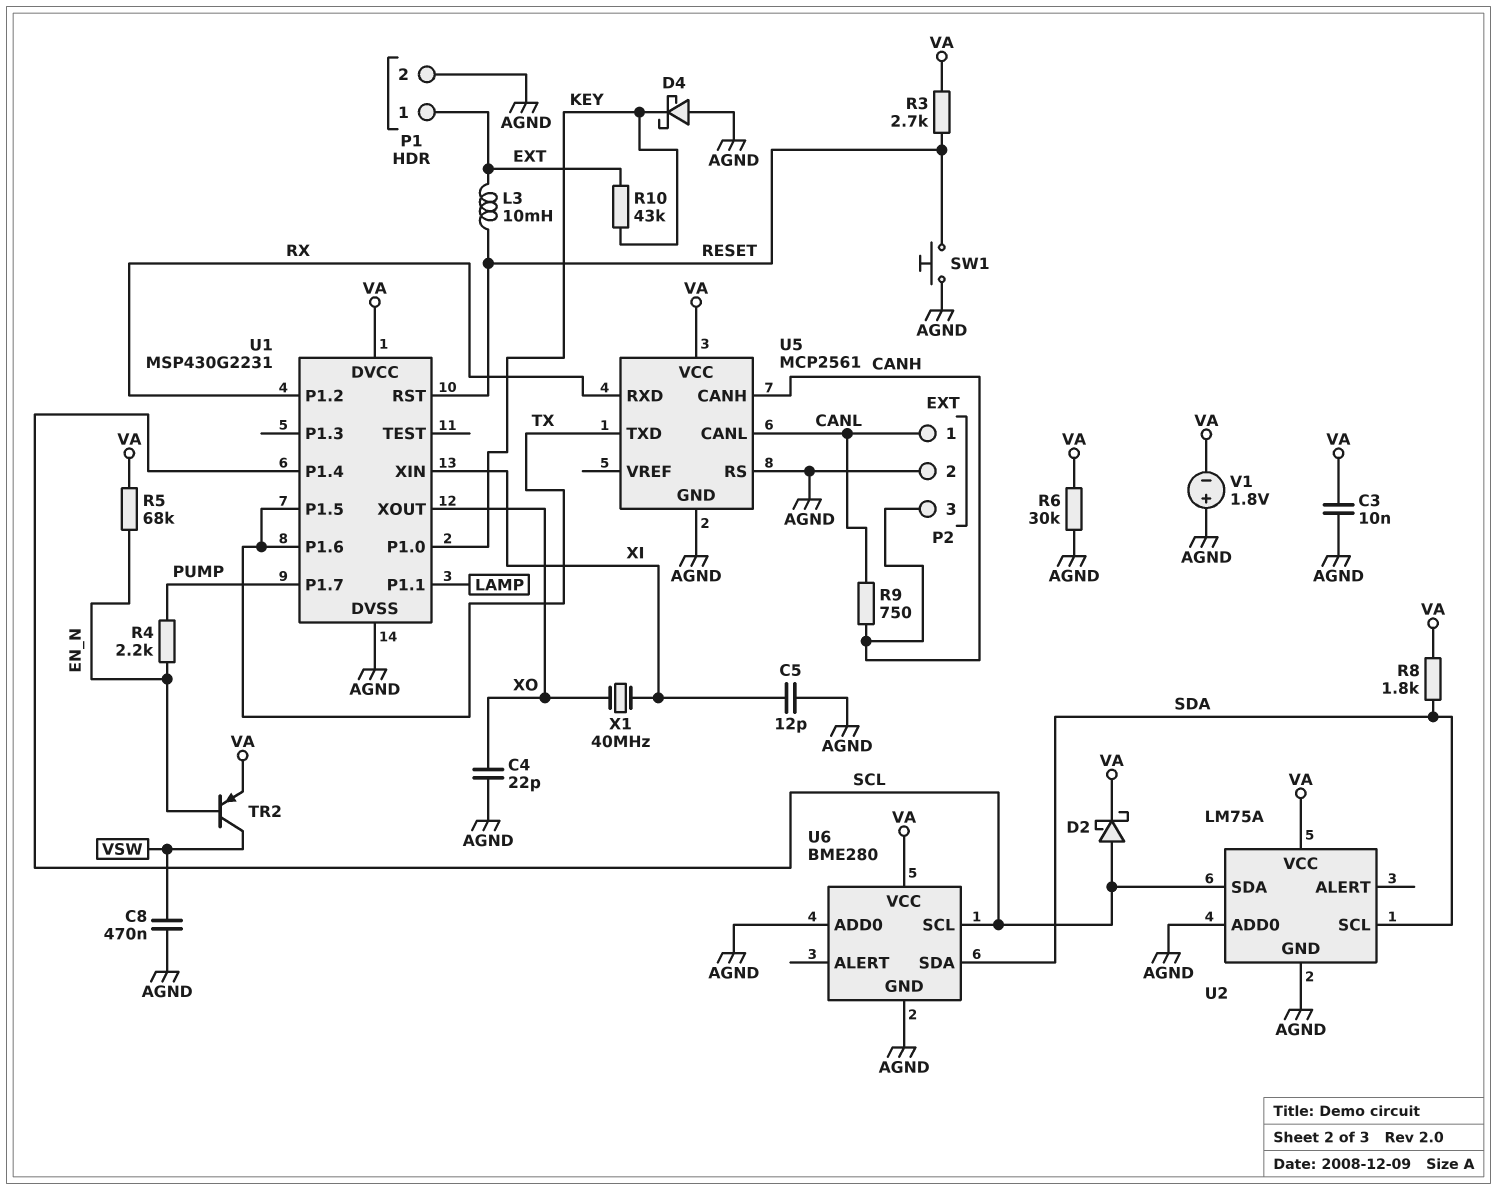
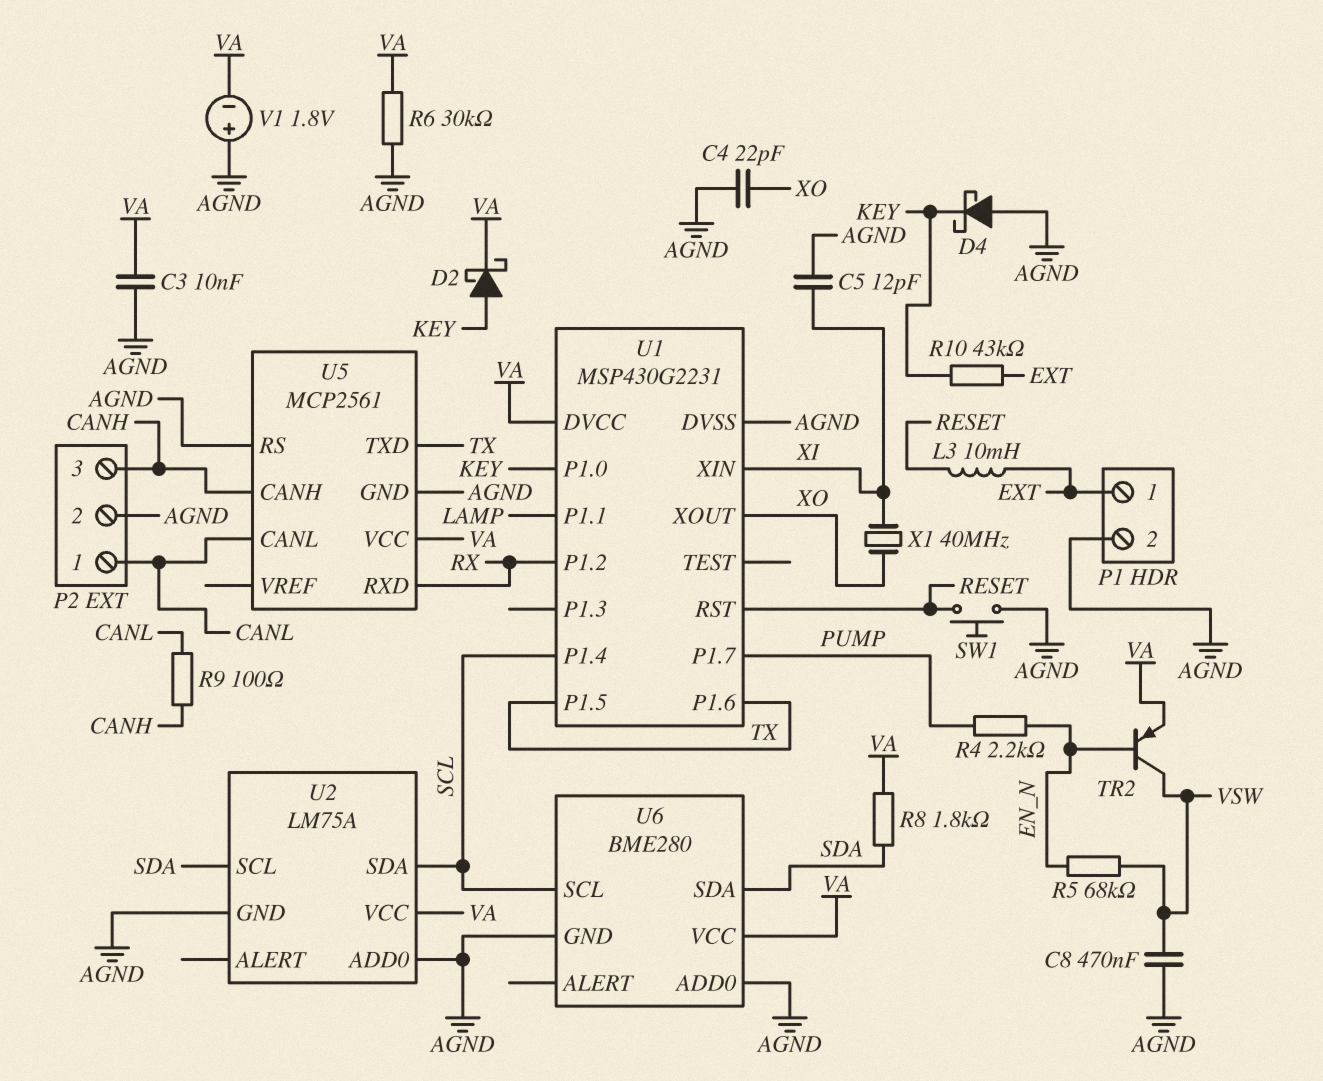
D2: schottky (A SCL, K VA) -> schottky (A KEY, K VA)
R3: 2.7k (RESET, VA) -> none
R5: 68k (EN_N, VA) -> 68k (EN_N, VSW)
R9: 750 (CANH, CANL) -> 100 (CANH, CANL)

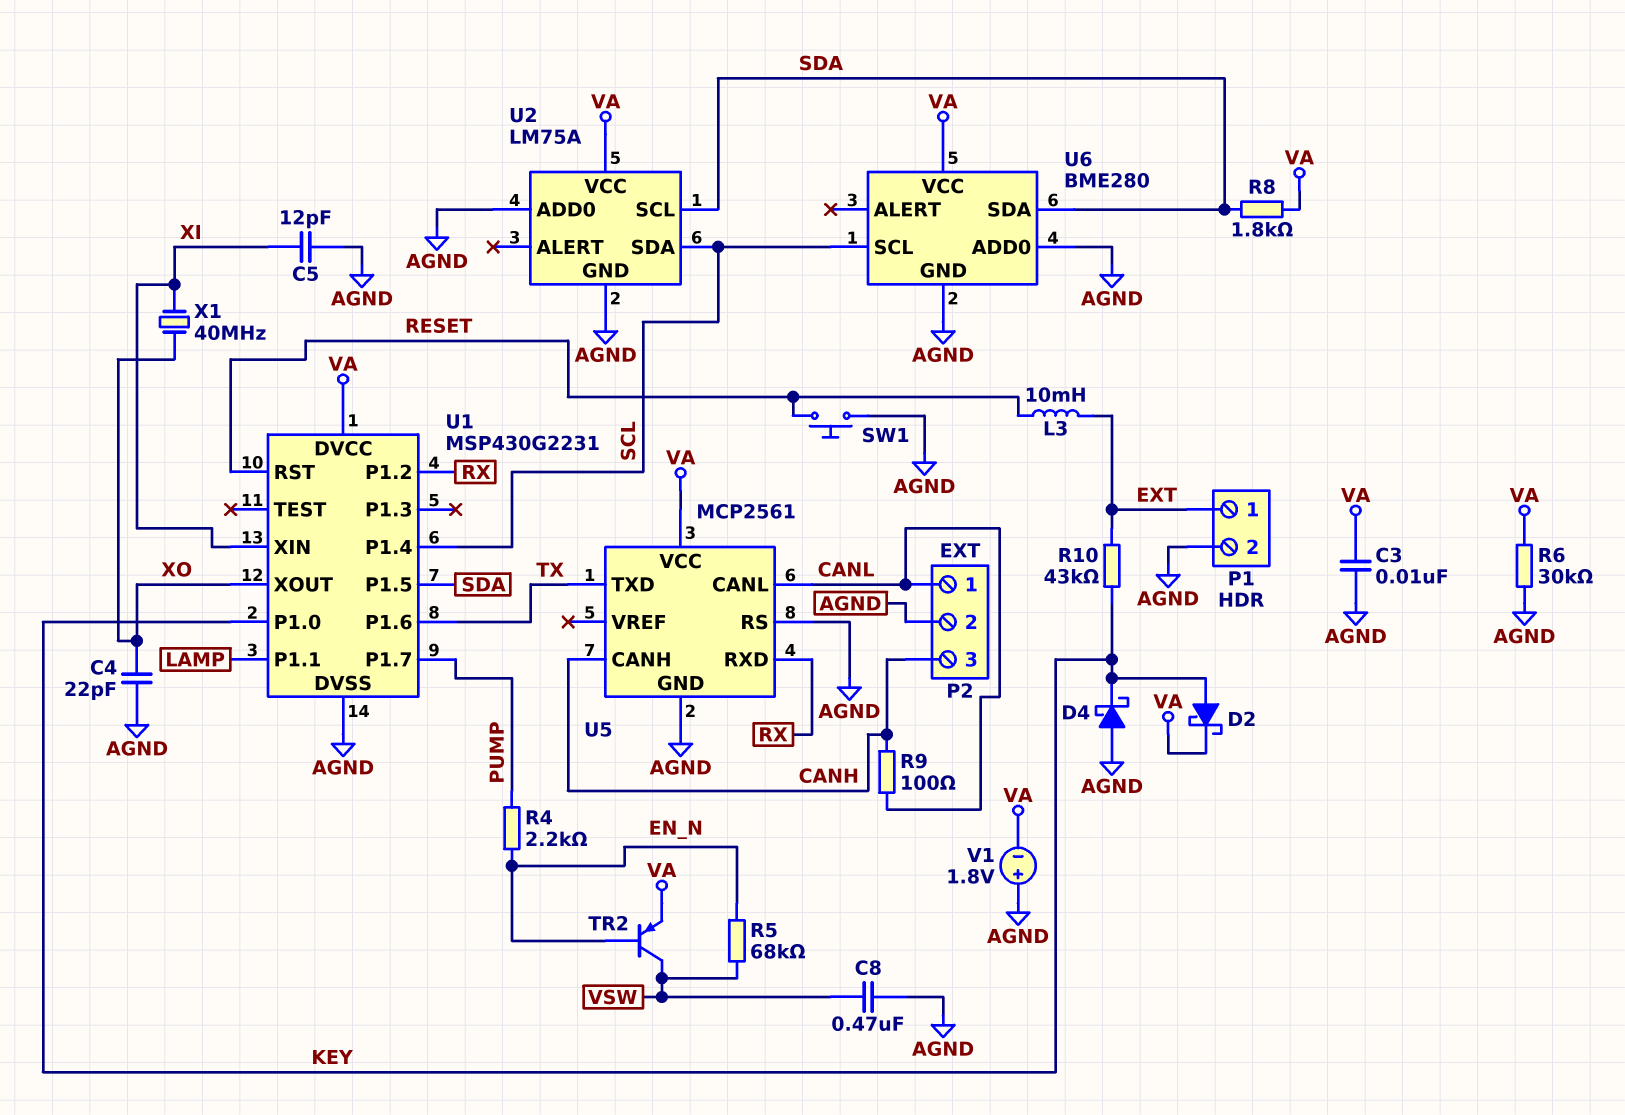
U1 pin P1.5: TX -> SDA

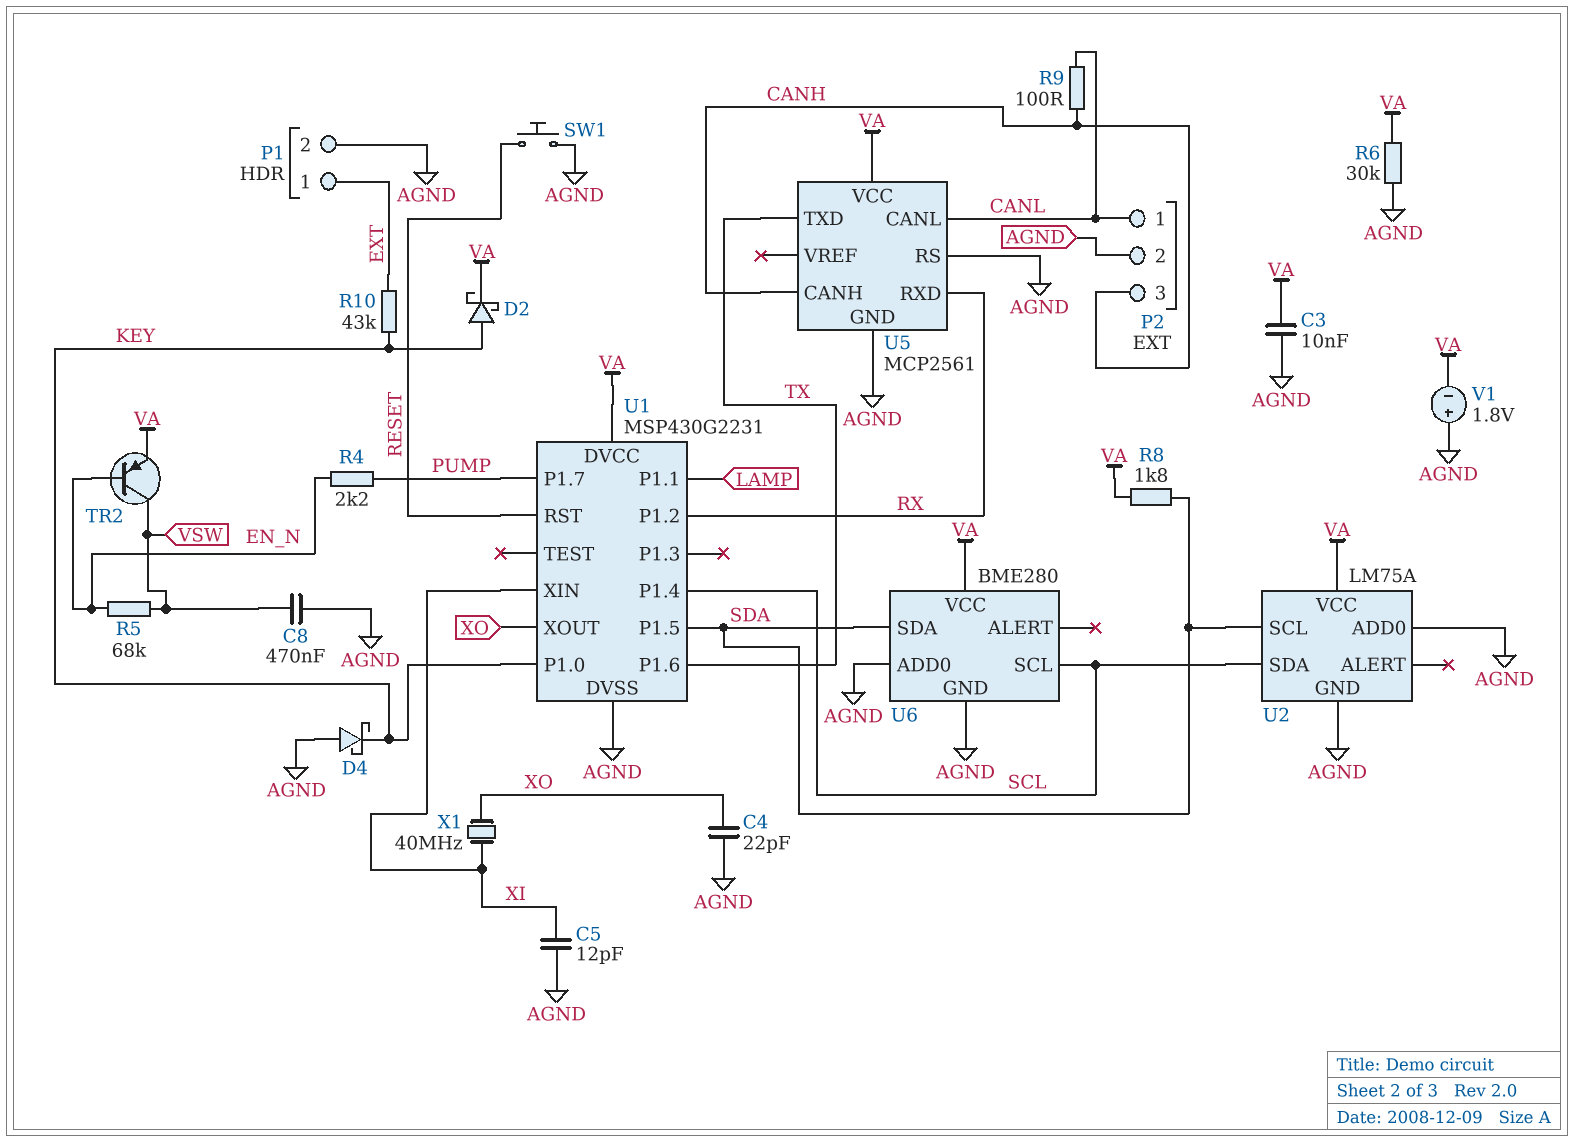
L3: 10mH (EXT, RESET) -> none

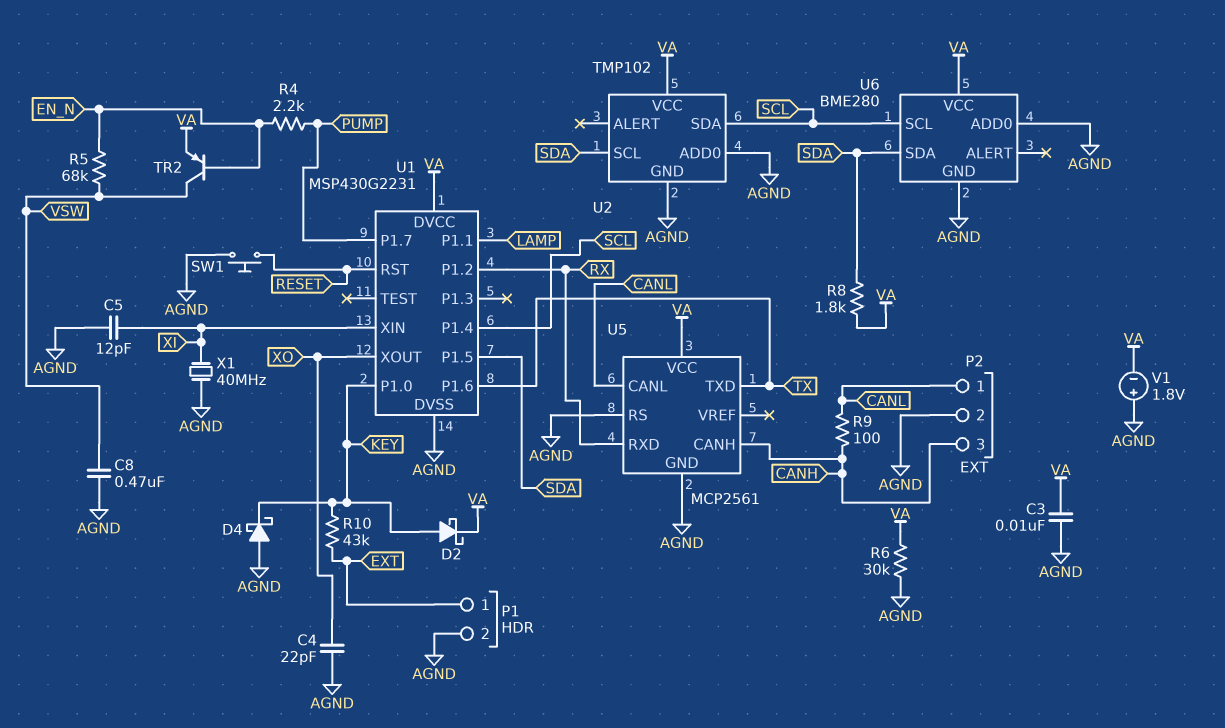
U2: LM75A -> TMP102
X1: 40MHz (XI, XO) -> 40MHz (AGND, XI)

